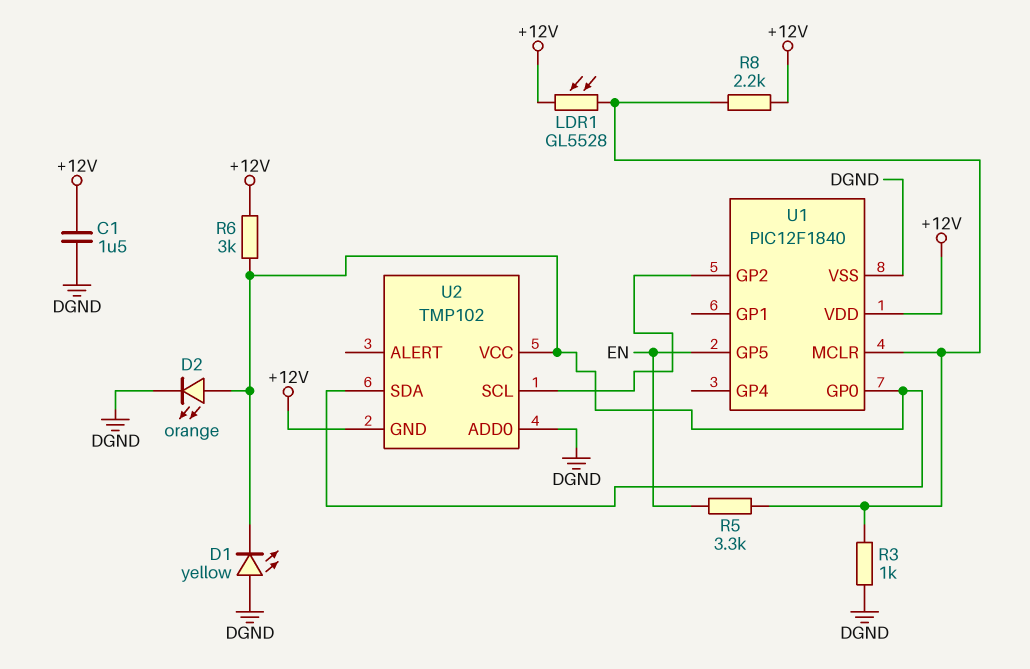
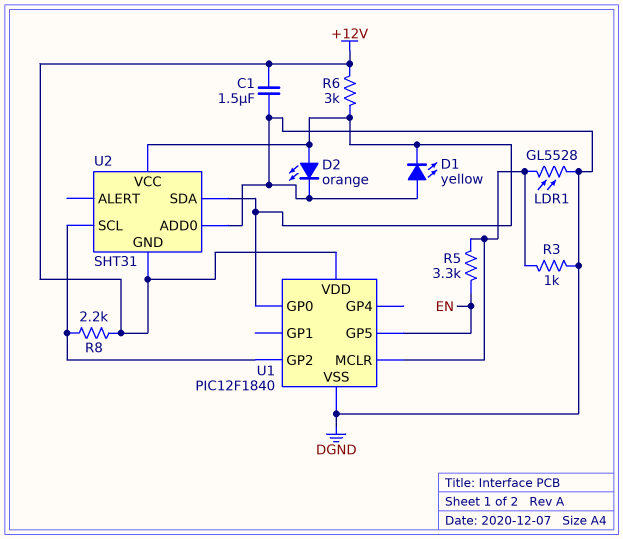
LDR1: GL5528 (+12V, U1/MCLR) -> GL5528 (DGND, U1/MCLR)
R8: 2.2k (+12V, U1/MCLR) -> 2.2k (+12V, U1/GP2)
U2: TMP102 -> SHT31

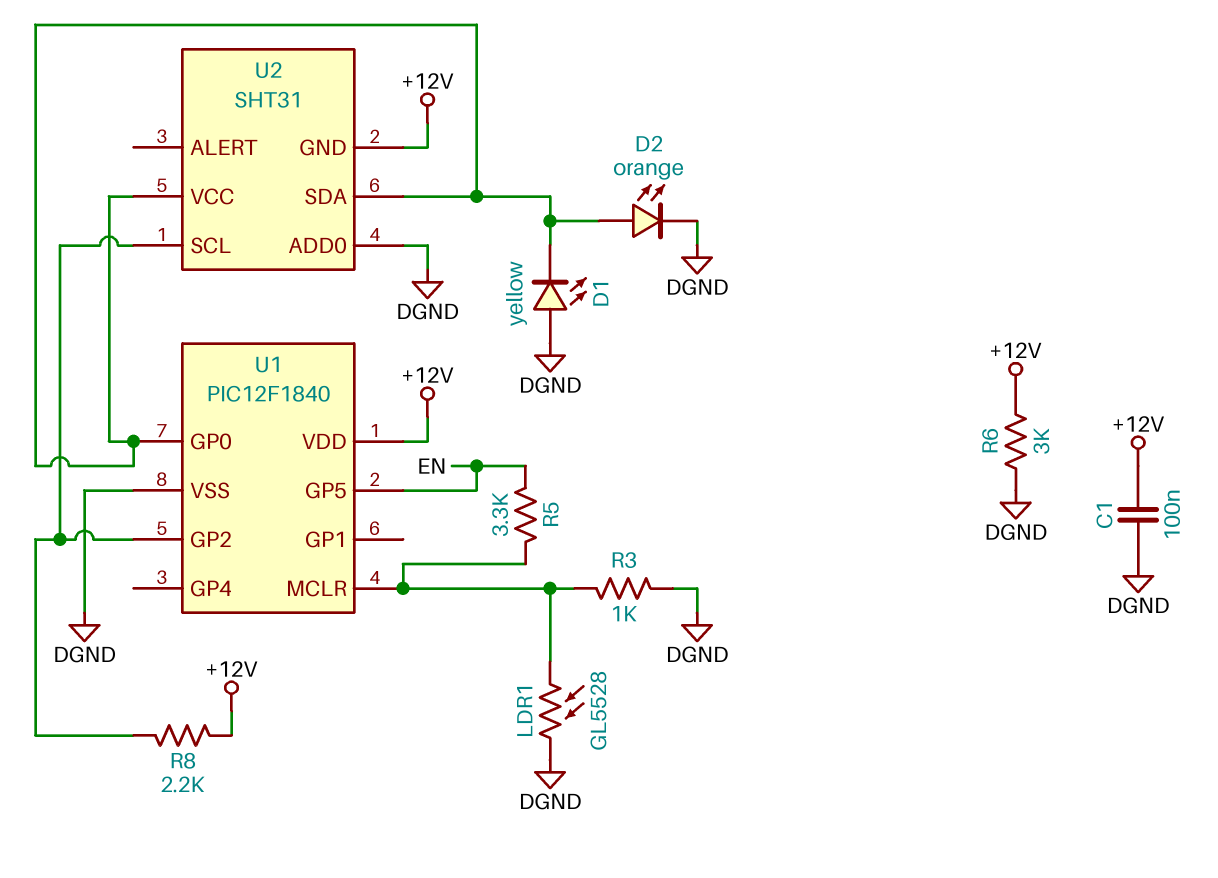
C1: 1.5uF (+12V, DGND) -> 100nF (+12V, DGND)
R6: 3k (+12V, U1/GP0) -> 3k (+12V, DGND)

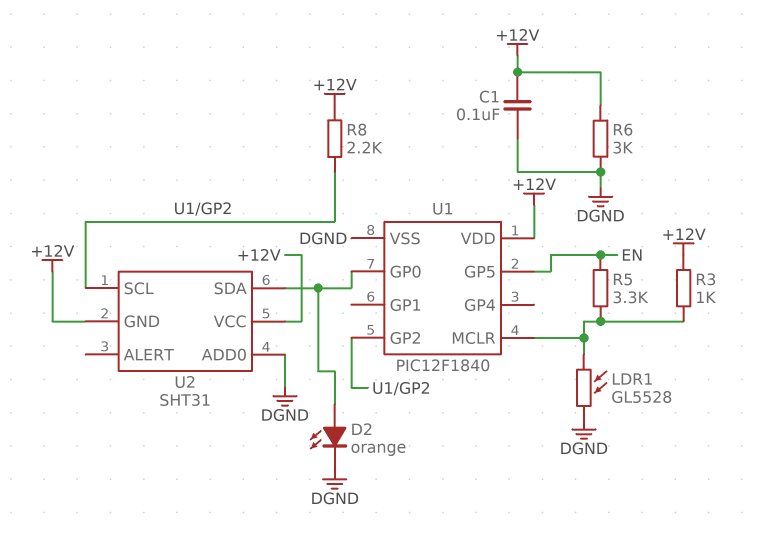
D1: LED yellow (A DGND, K U1/GP0) -> none
R3: 1k (DGND, U1/MCLR) -> 1k (+12V, U1/MCLR)
U2 pin VCC: U1/GP0 -> +12V

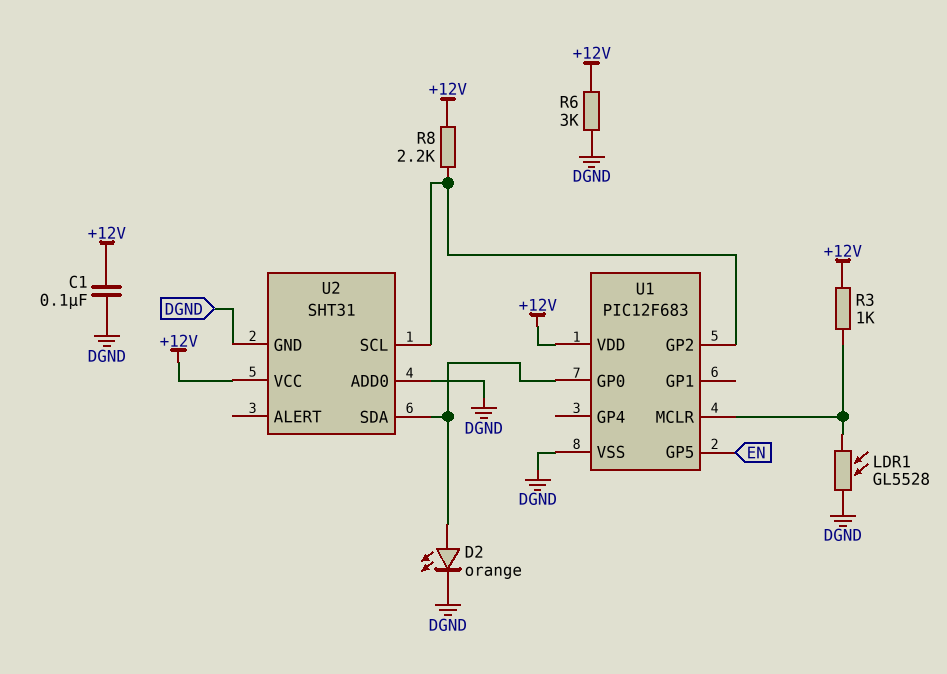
R5: 3.3k (EN, U1/MCLR) -> none
U1: PIC12F1840 -> PIC12F683
U2 pin GND: +12V -> DGND

